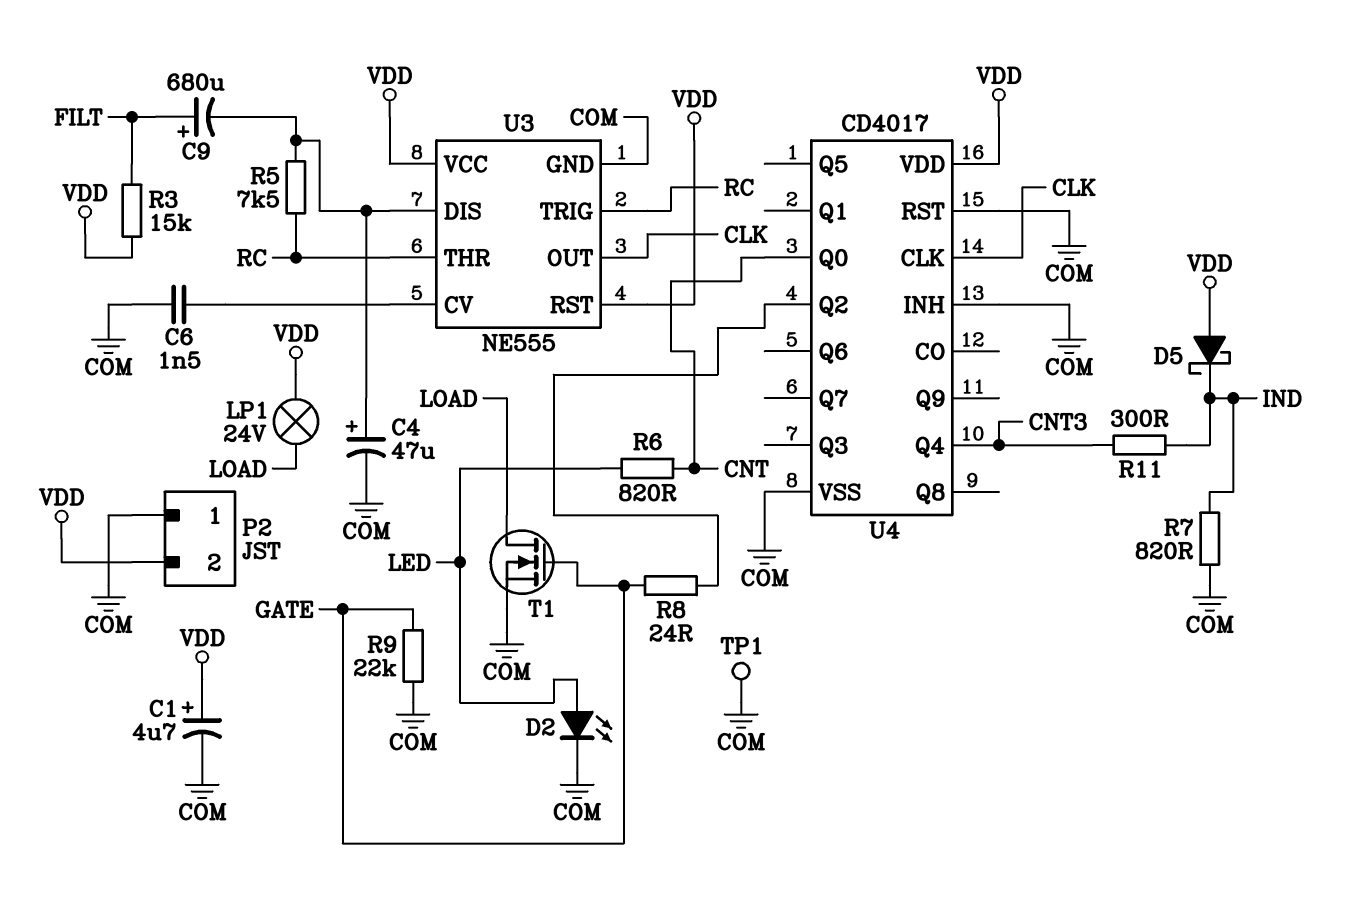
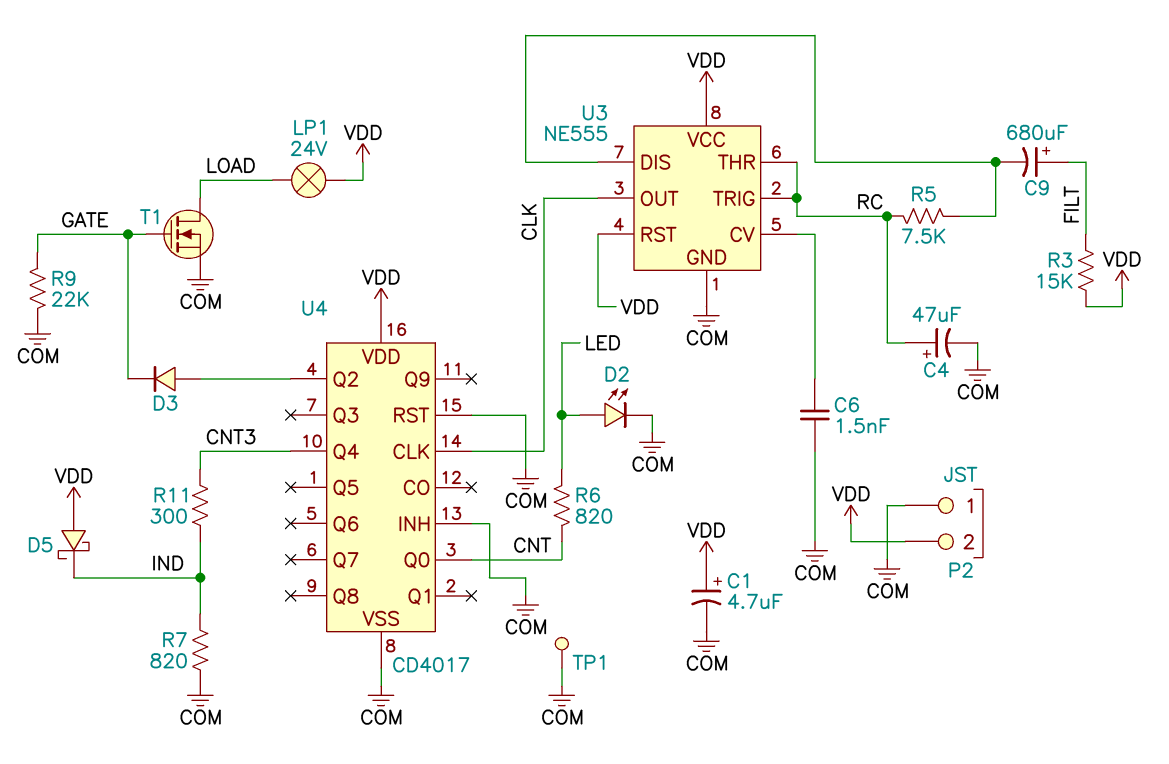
C4: 47uF (plus U3/DIS, minus COM) -> 47uF (plus RC, minus COM)
D3: none -> diode (A U4/Q2, K GATE)
R8: 24 (GATE, U4/Q2) -> none

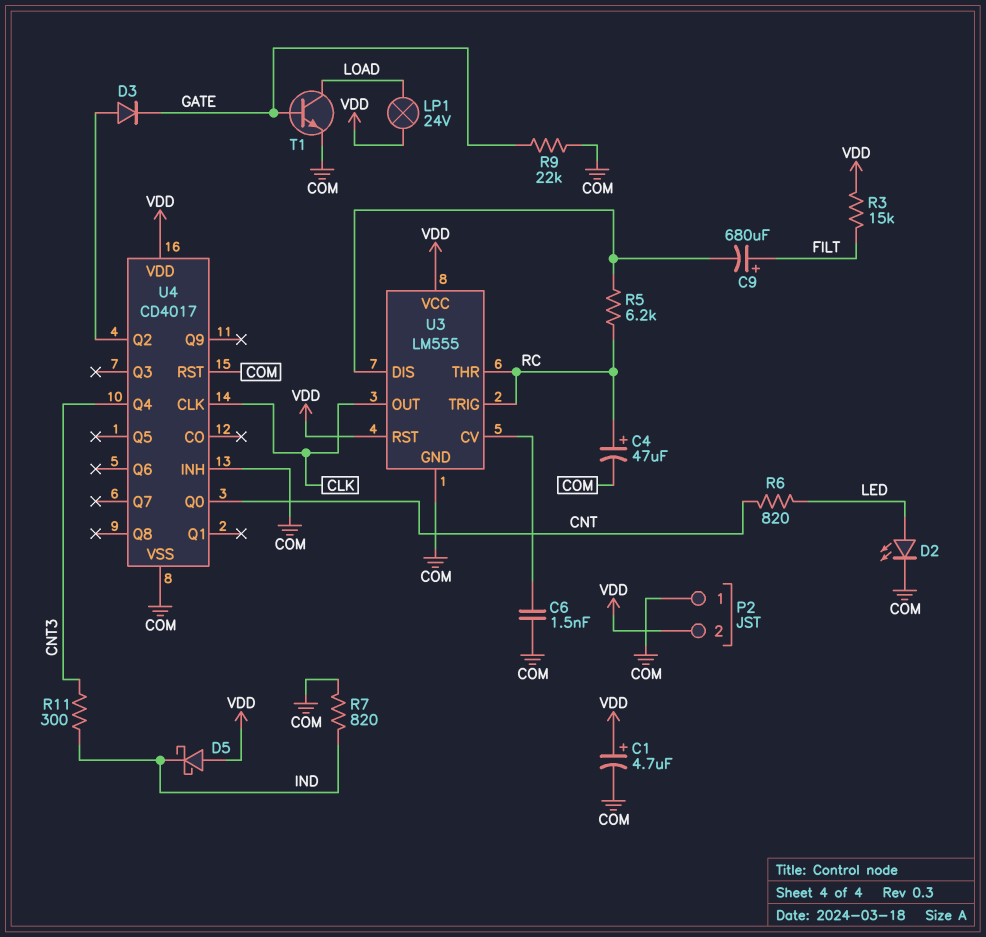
R5: 7.5k (RC, U3/DIS) -> 6.2k (RC, U3/DIS)
T1: NMOS (G GATE, D LOAD, S COM) -> NPN (B GATE, C LOAD, E COM)
TP1: test point (COM) -> none
U3: NE555 -> LM555

